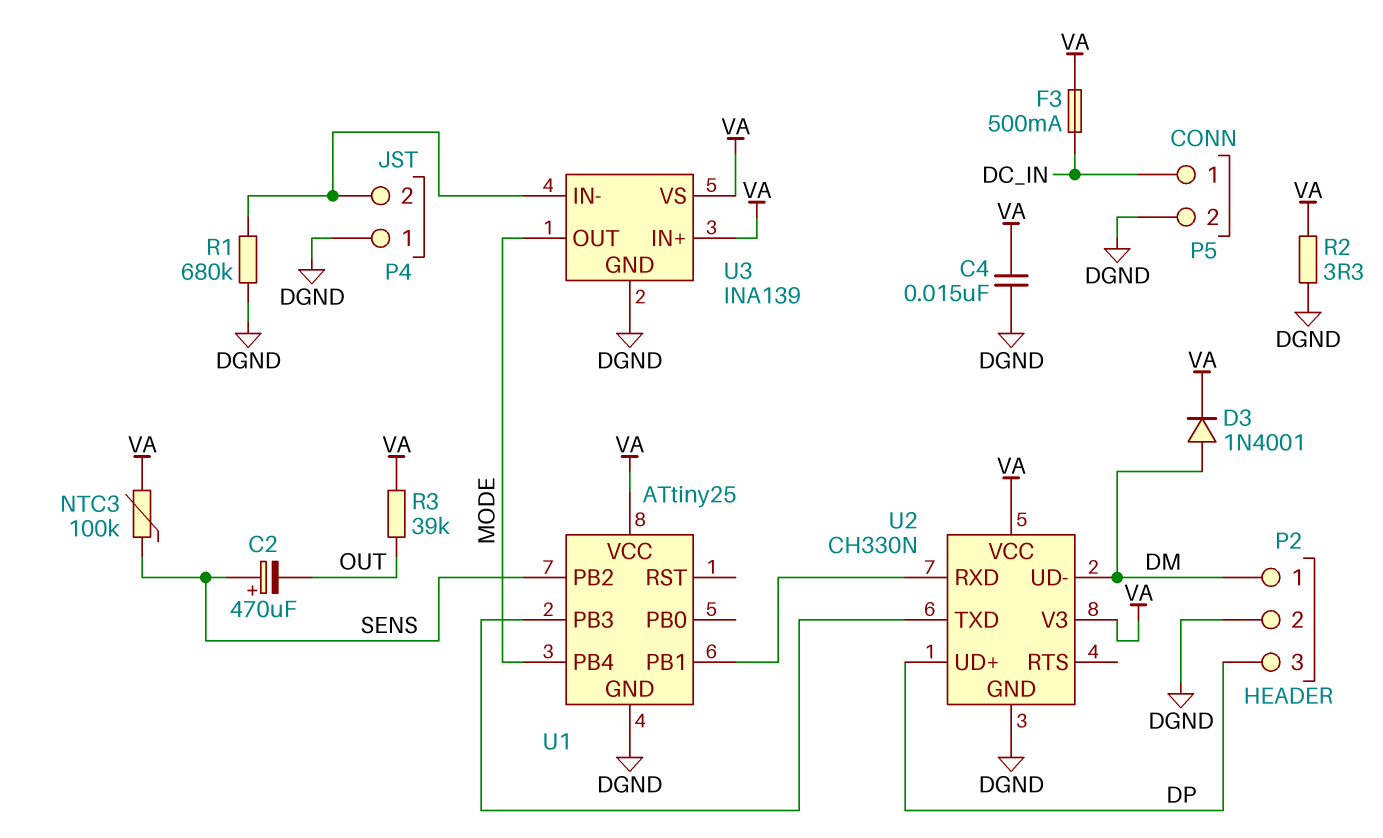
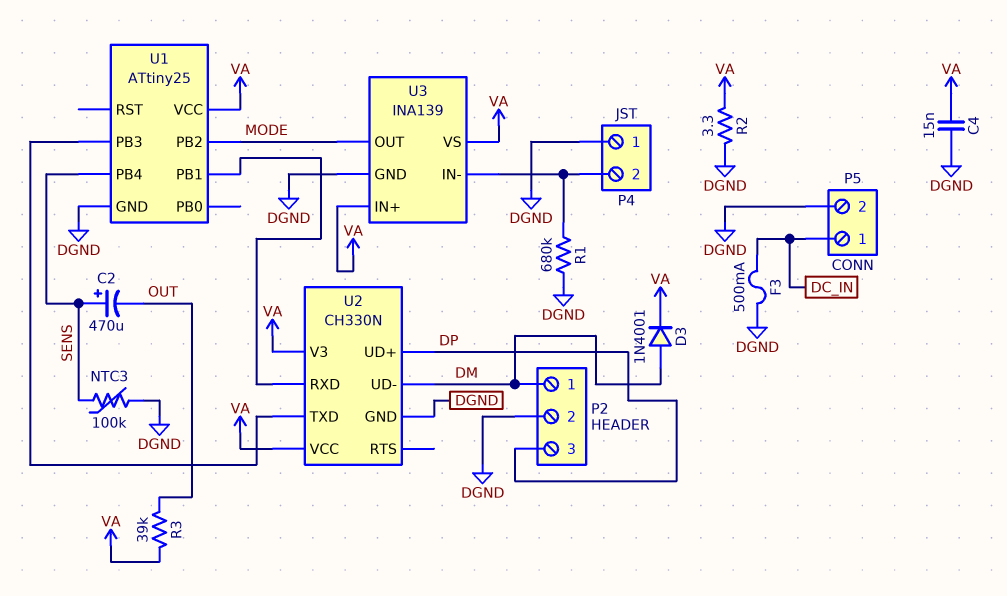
F3: 500mA (DC_IN, VA) -> 500mA (DC_IN, DGND)
NTC3: 100k (SENS, VA) -> 100k (DGND, SENS)
U1 pin PB2: SENS -> MODE
U1 pin PB4: MODE -> SENS

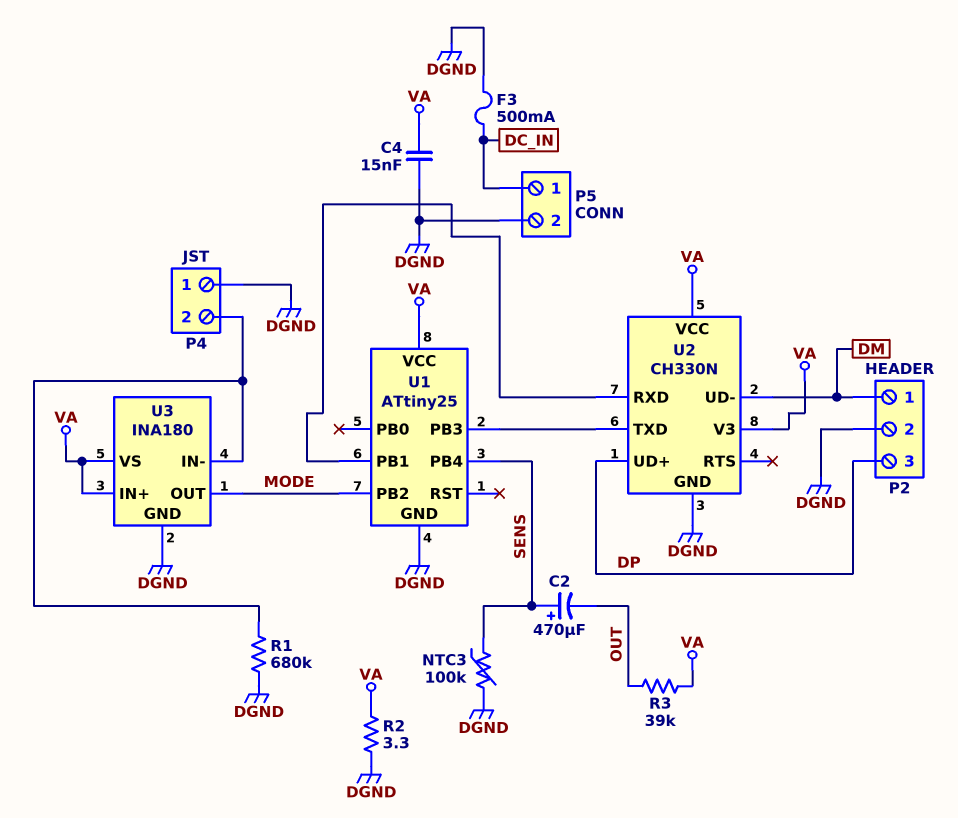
D3: diode 1N4001 (A DM, K VA) -> none
U3: INA139 -> INA180

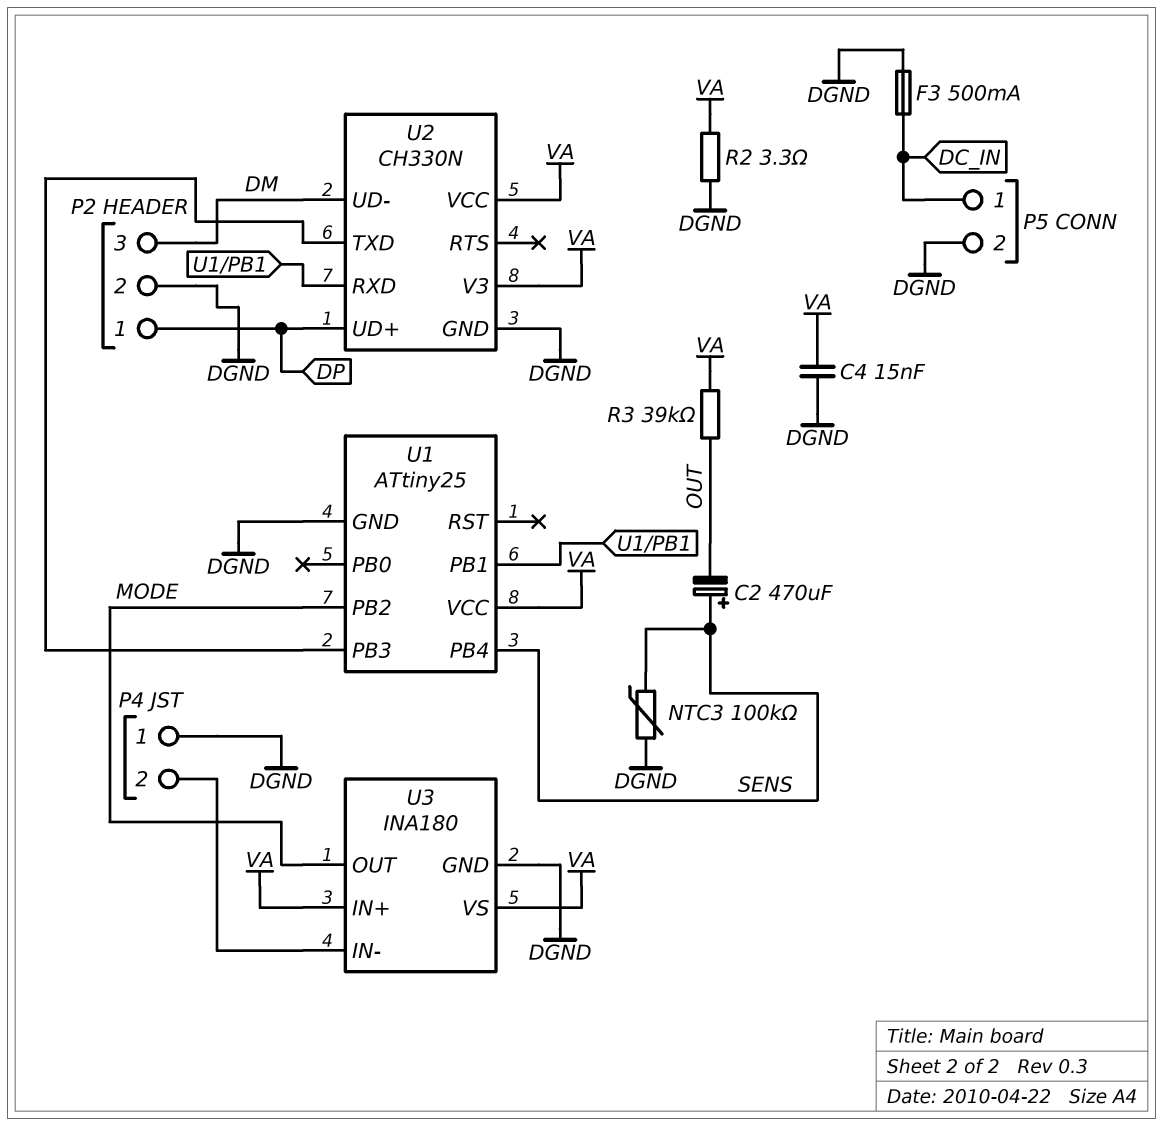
P2 pin 1: DM -> DP
P2 pin 3: DP -> DM
R1: 680k (DGND, P4/2) -> none

